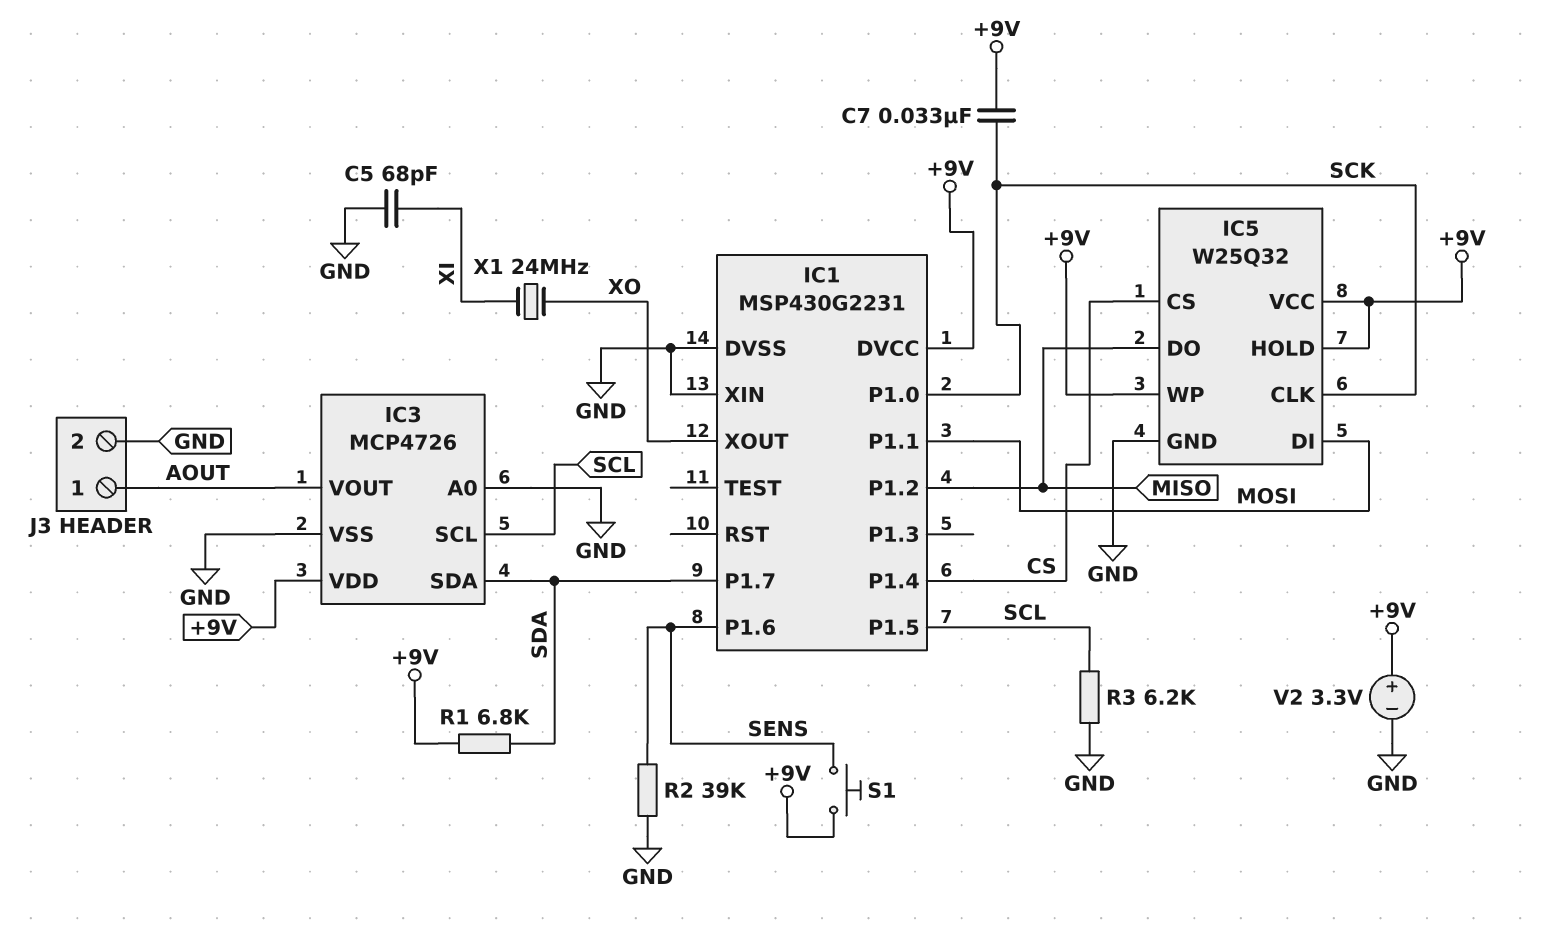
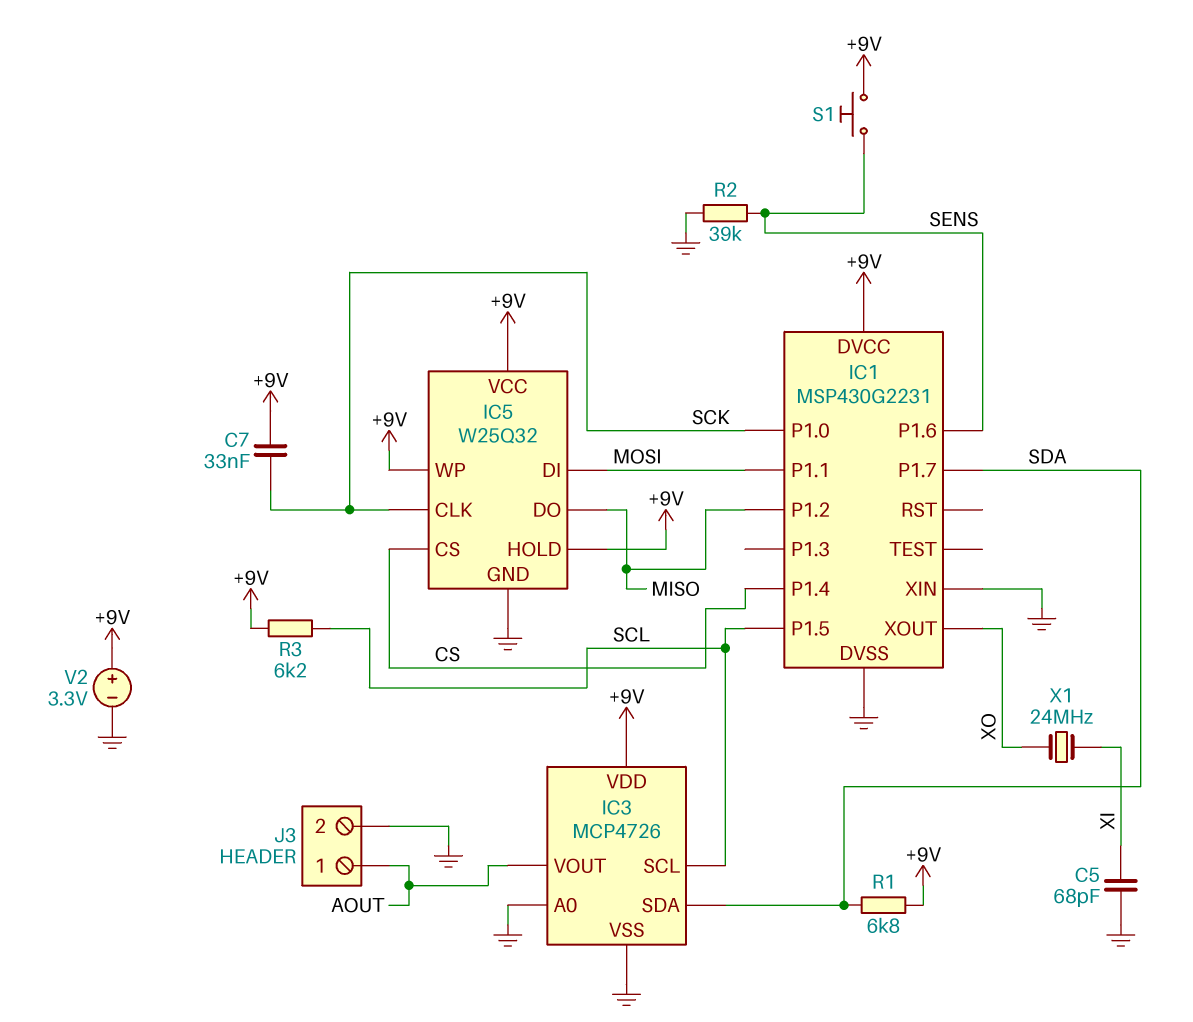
R3: 6.2k (GND, SCL) -> 6.2k (+9V, SCL)

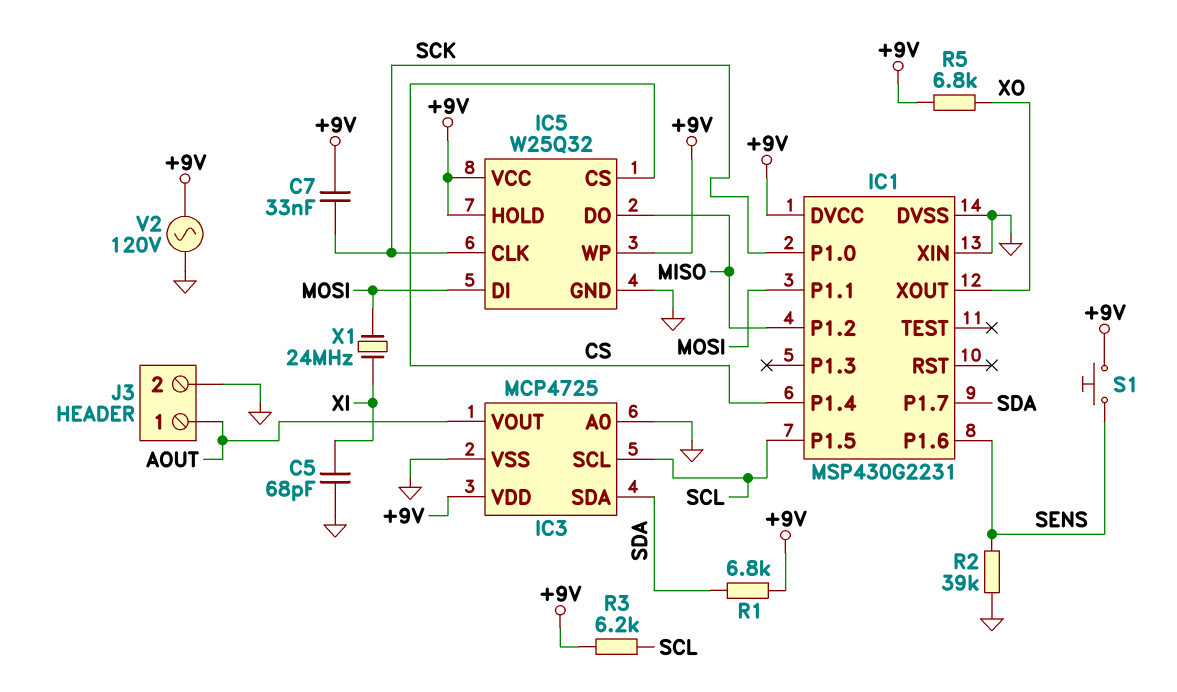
IC3: MCP4726 -> MCP4725
R5: none -> 6.8k (+9V, XO)
V2: 3.3V (plus +9V, minus GND) -> AC 120V (+9V, GND)
X1: 24MHz (XI, XO) -> 24MHz (MOSI, XI)

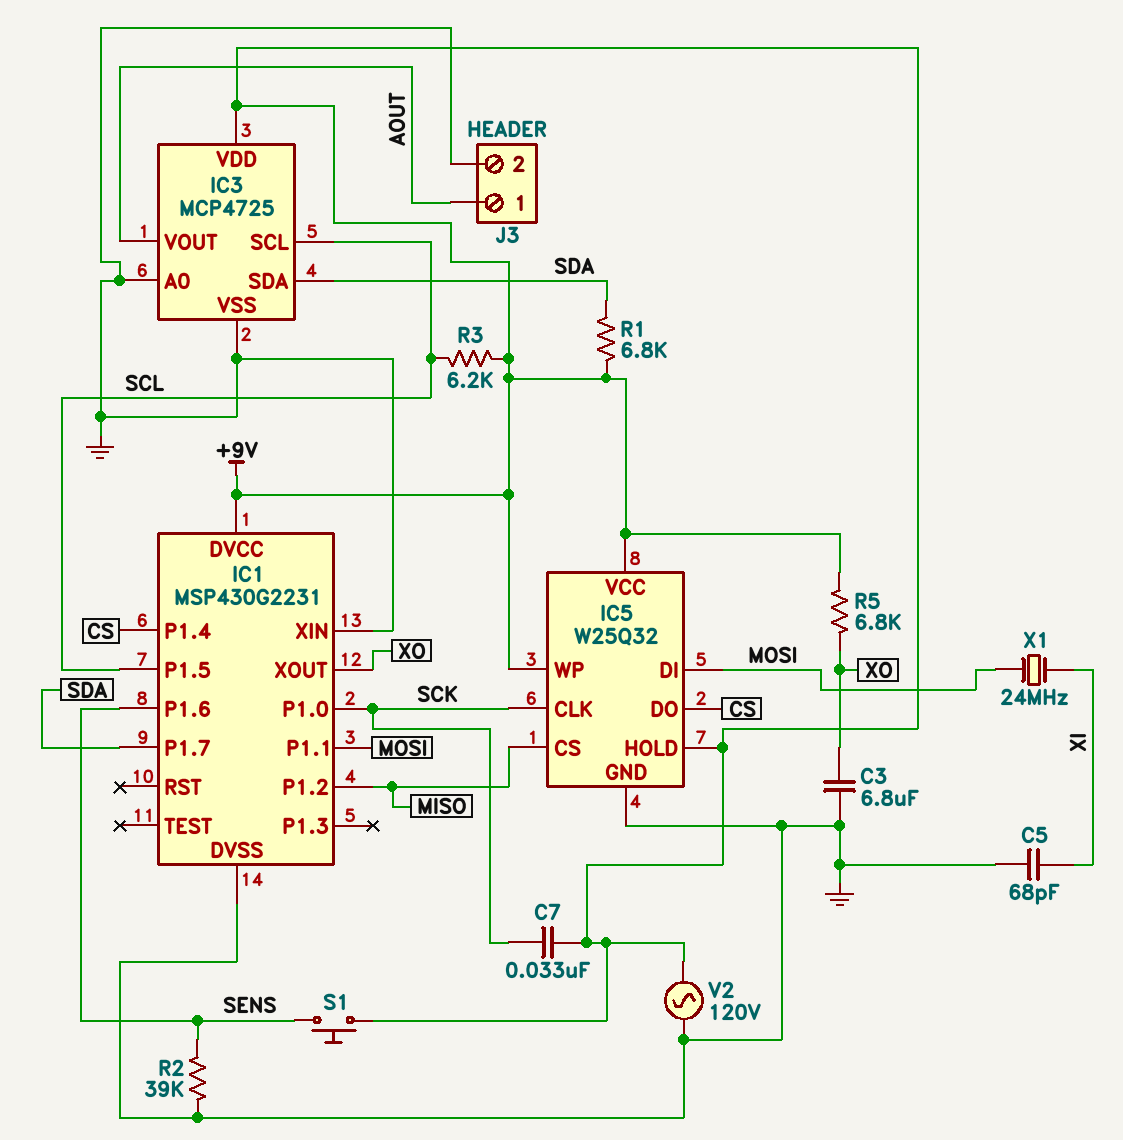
C3: none -> 6.8uF (GND, XO)
IC5 pin CS: CS -> MISO
IC5 pin DO: MISO -> CS

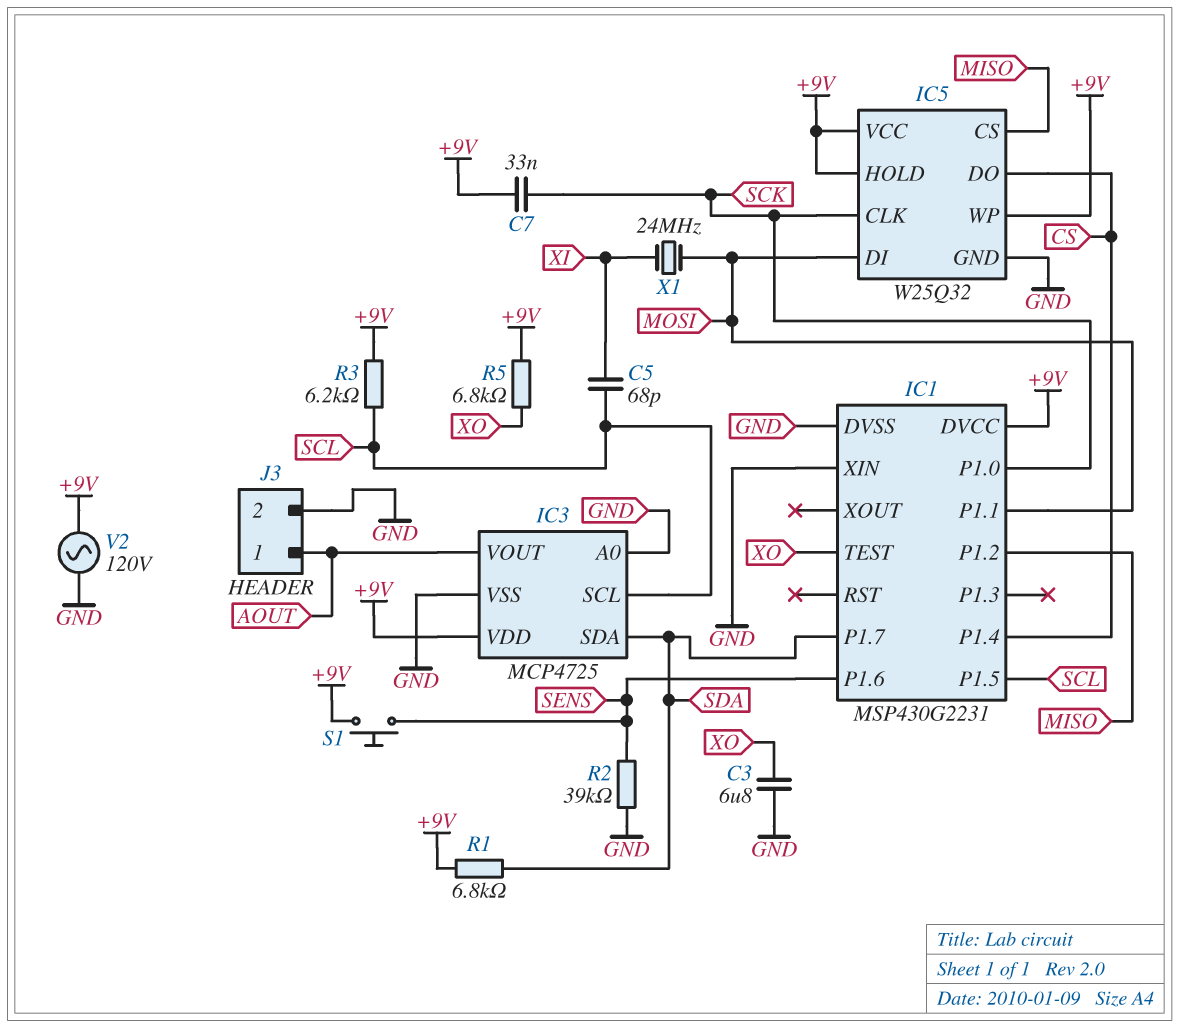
C5: 68pF (GND, XI) -> 68pF (SCL, XI)
IC1 pin TEST: none -> XO
IC1 pin XOUT: XO -> none

